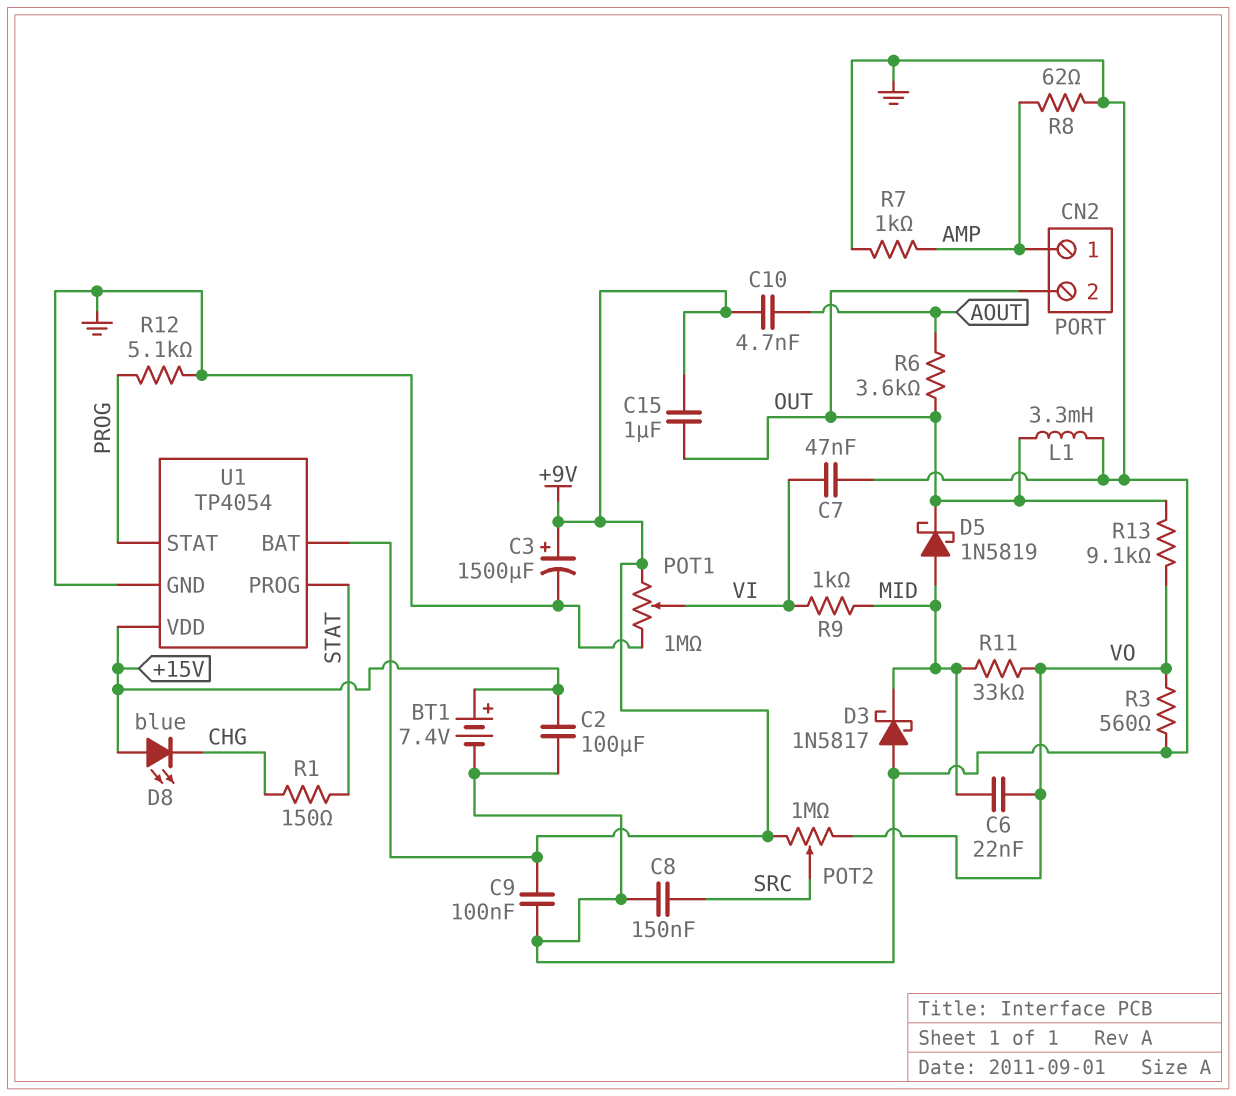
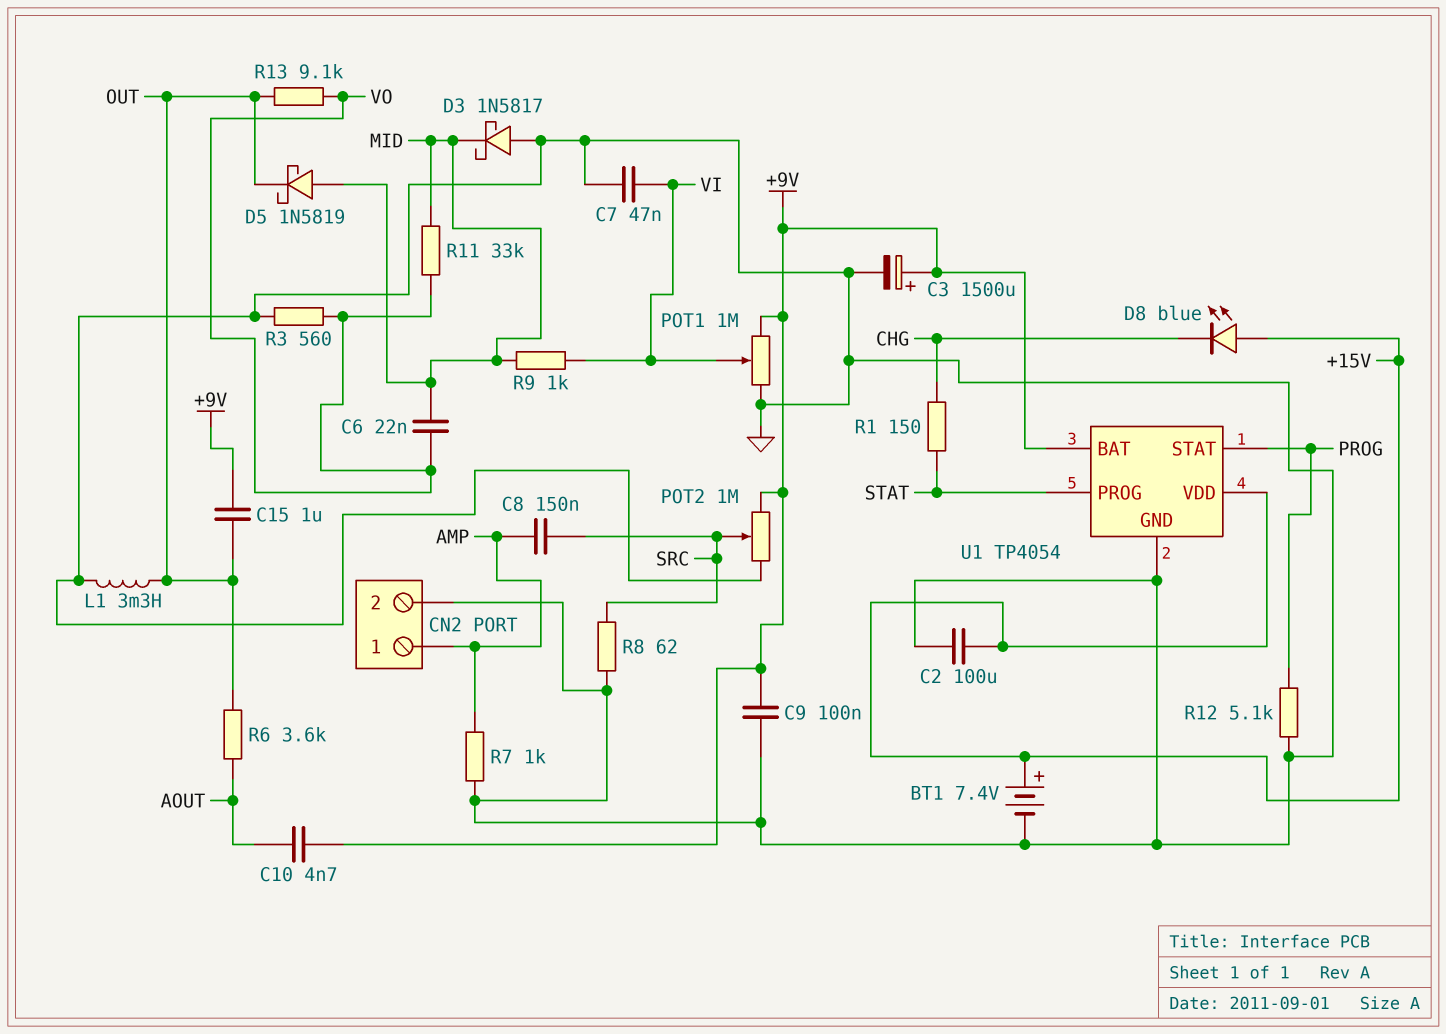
C8: 150nF (GND, SRC) -> 150nF (AMP, SRC)
CN2 pin 2: OUT -> GND
POT2: 1M (+9V, VO, wiper SRC) -> 1M (+9V, GND, wiper SRC)
R8: 62 (AMP, GND) -> 62 (GND, SRC)

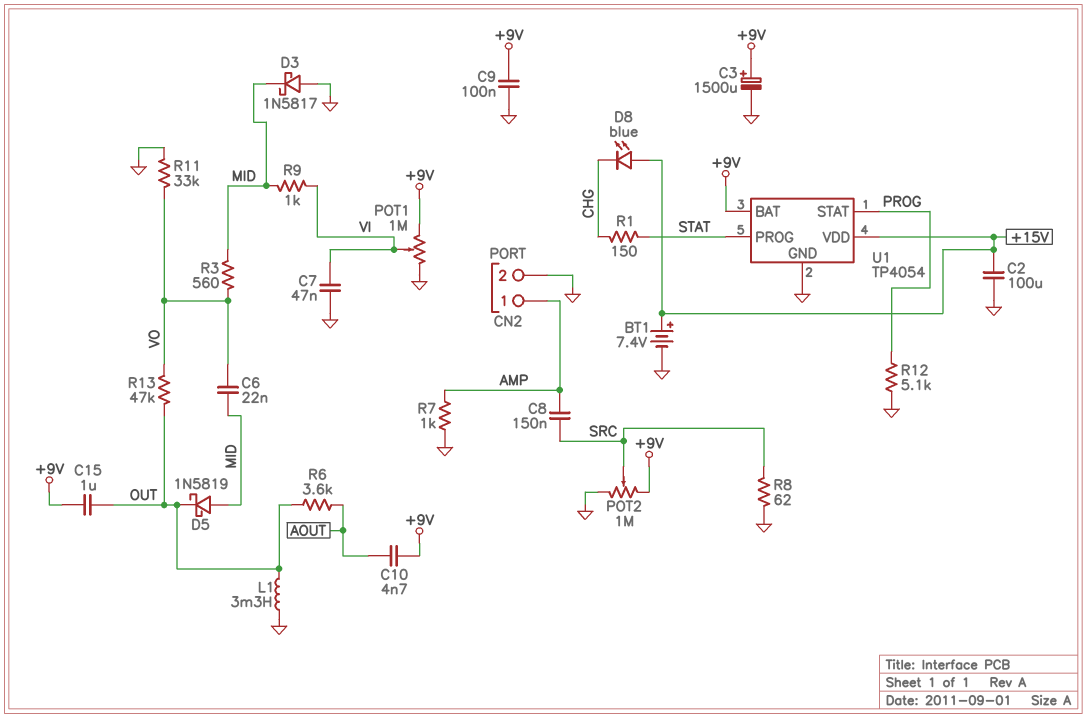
R3: 560 (GND, VO) -> 560 (MID, VO)
R11: 33k (MID, VO) -> 33k (GND, VO)
R13: 9.1k (OUT, VO) -> 47k (OUT, VO)

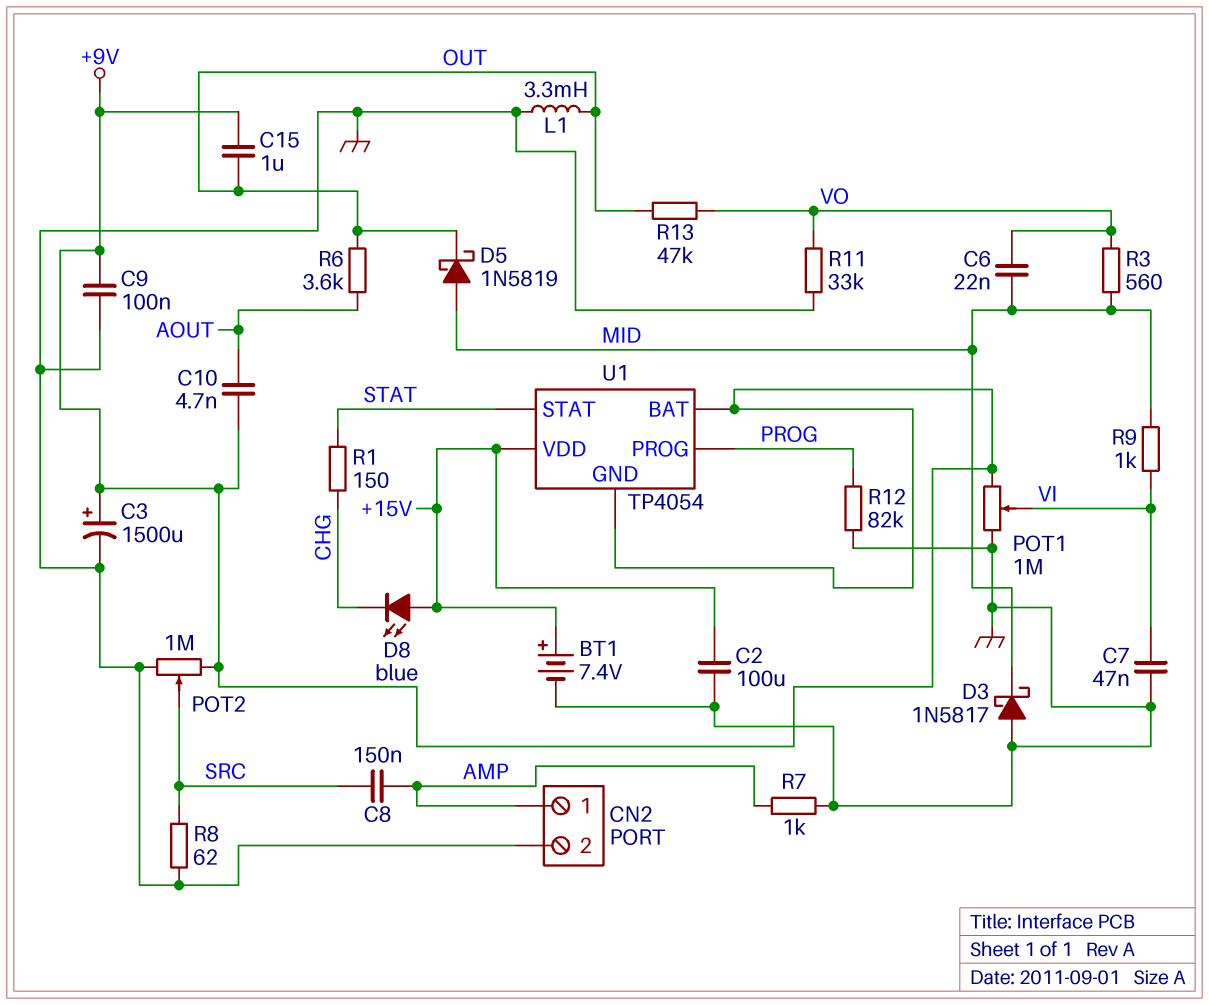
R12: 5.1k (GND, PROG) -> 82k (GND, PROG)
U1 pin GND: GND -> +9V
U1 pin PROG: STAT -> PROG
U1 pin STAT: PROG -> STAT

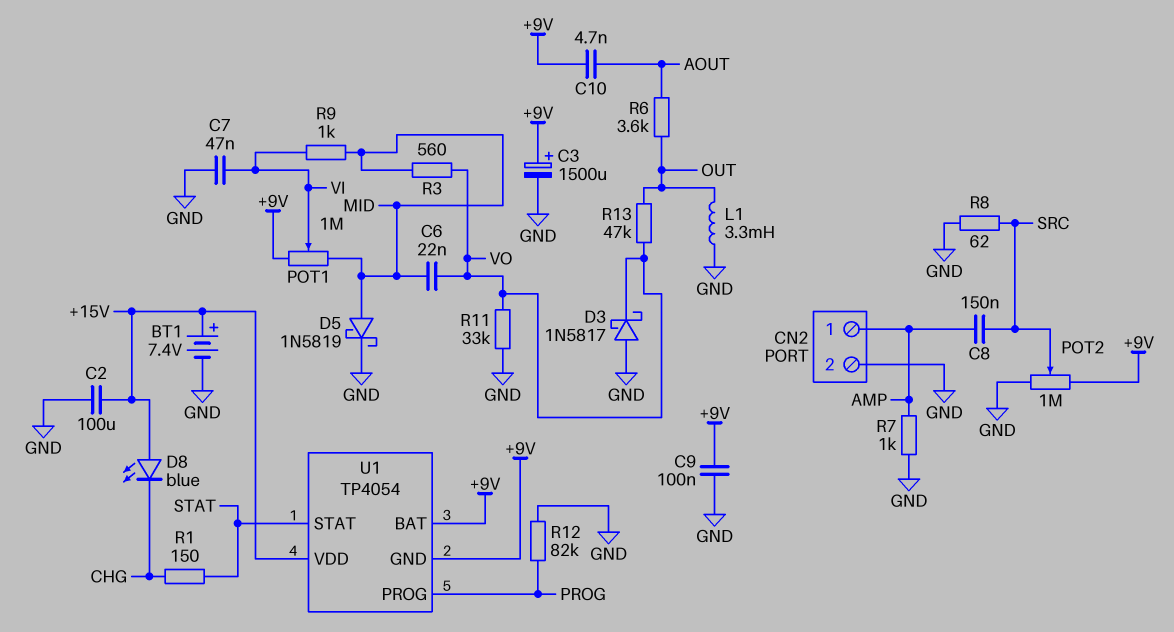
C15: 1uF (+9V, OUT) -> none
D3: schottky 1N5817 (A GND, K MID) -> schottky 1N5817 (A GND, K VO)
D5: schottky 1N5819 (A MID, K OUT) -> schottky 1N5819 (A MID, K GND)
POT1: 1M (+9V, GND, wiper VI) -> 1M (+9V, MID, wiper VI)

